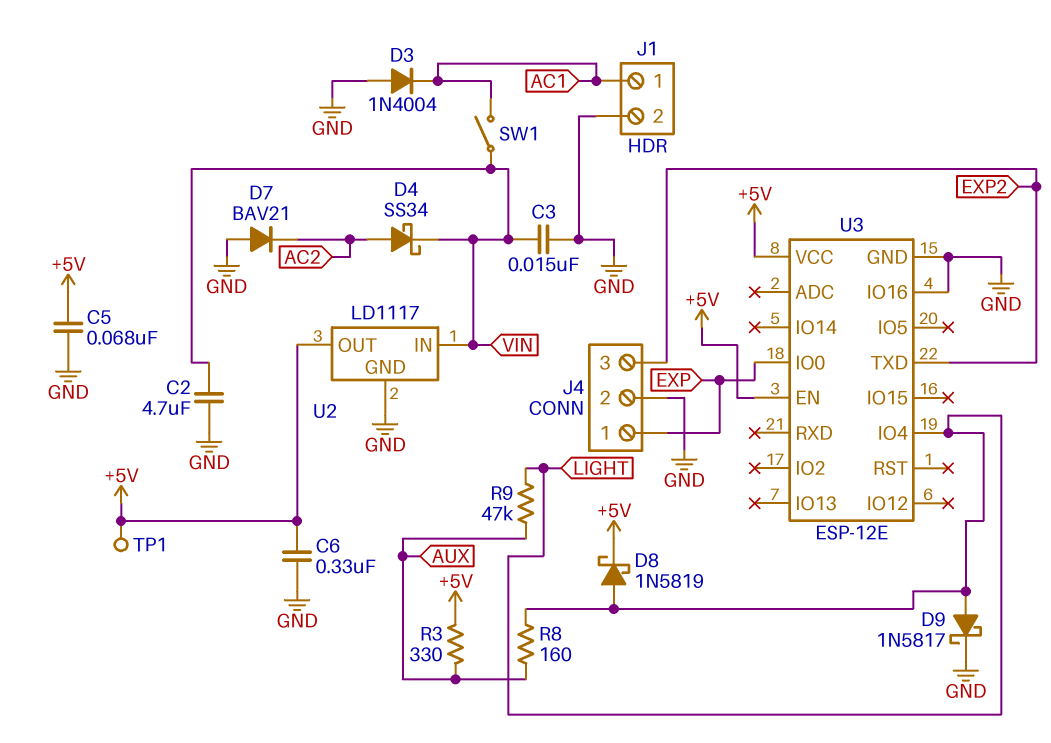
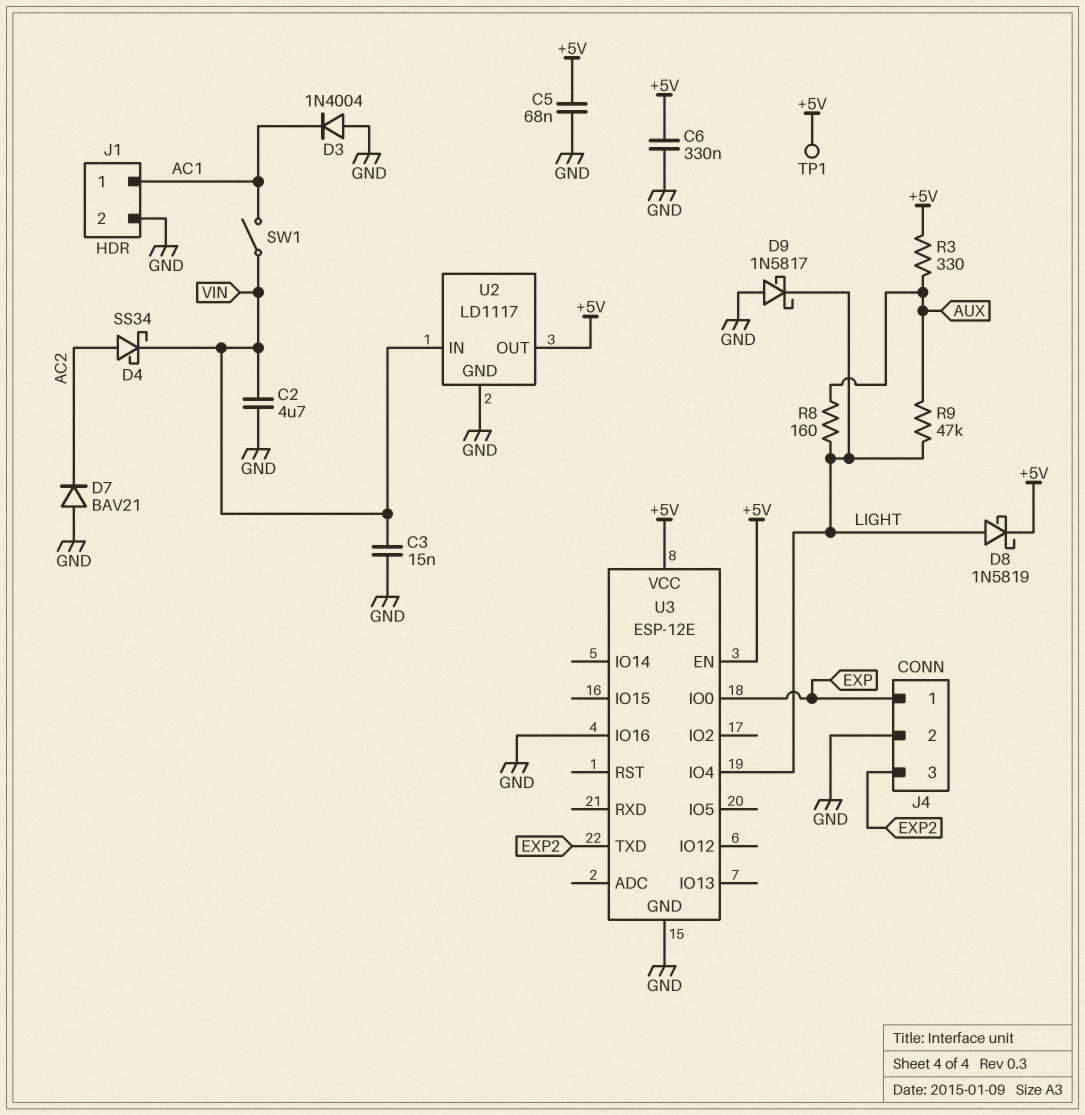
D9: schottky 1N5817 (A LIGHT, K GND) -> schottky 1N5817 (A GND, K LIGHT)

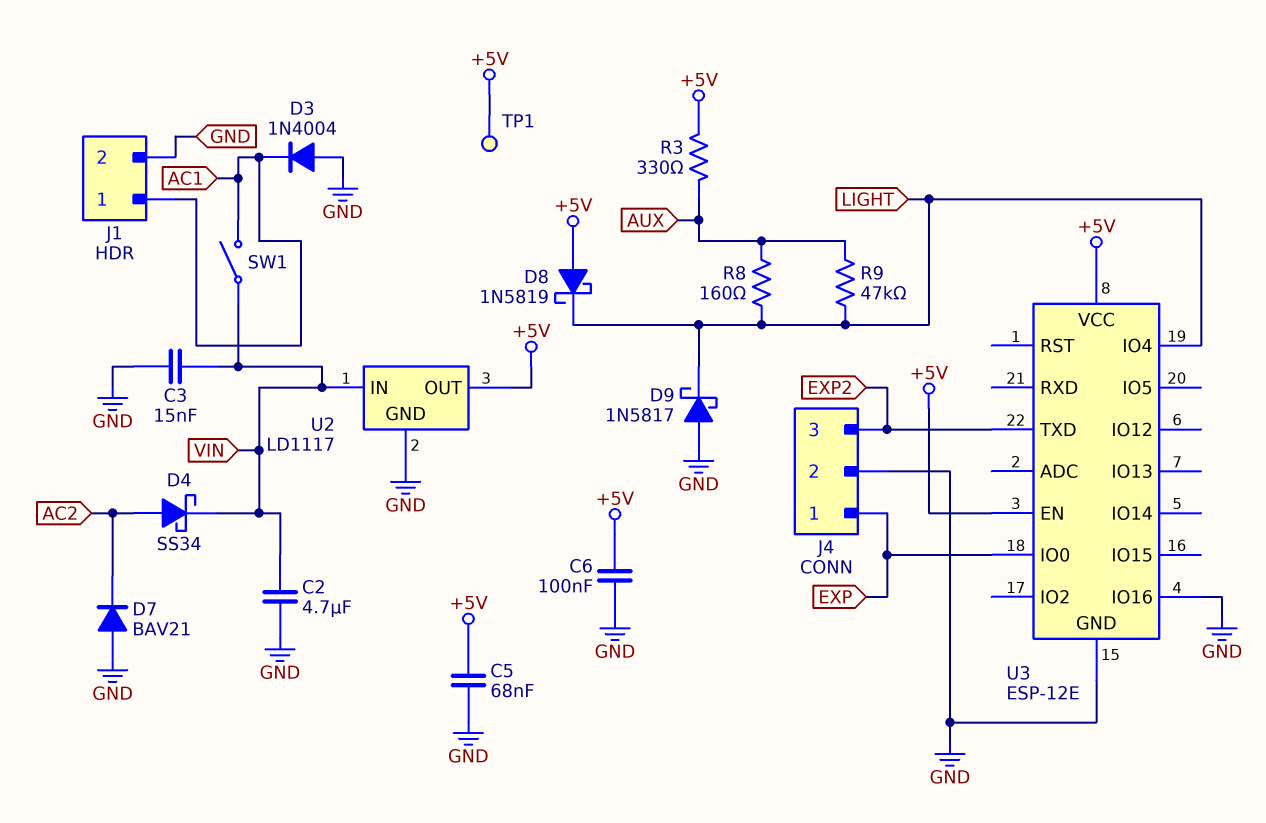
C6: 330nF (+5V, GND) -> 100nF (+5V, GND)
D8: schottky 1N5819 (A LIGHT, K +5V) -> schottky 1N5819 (A +5V, K LIGHT)

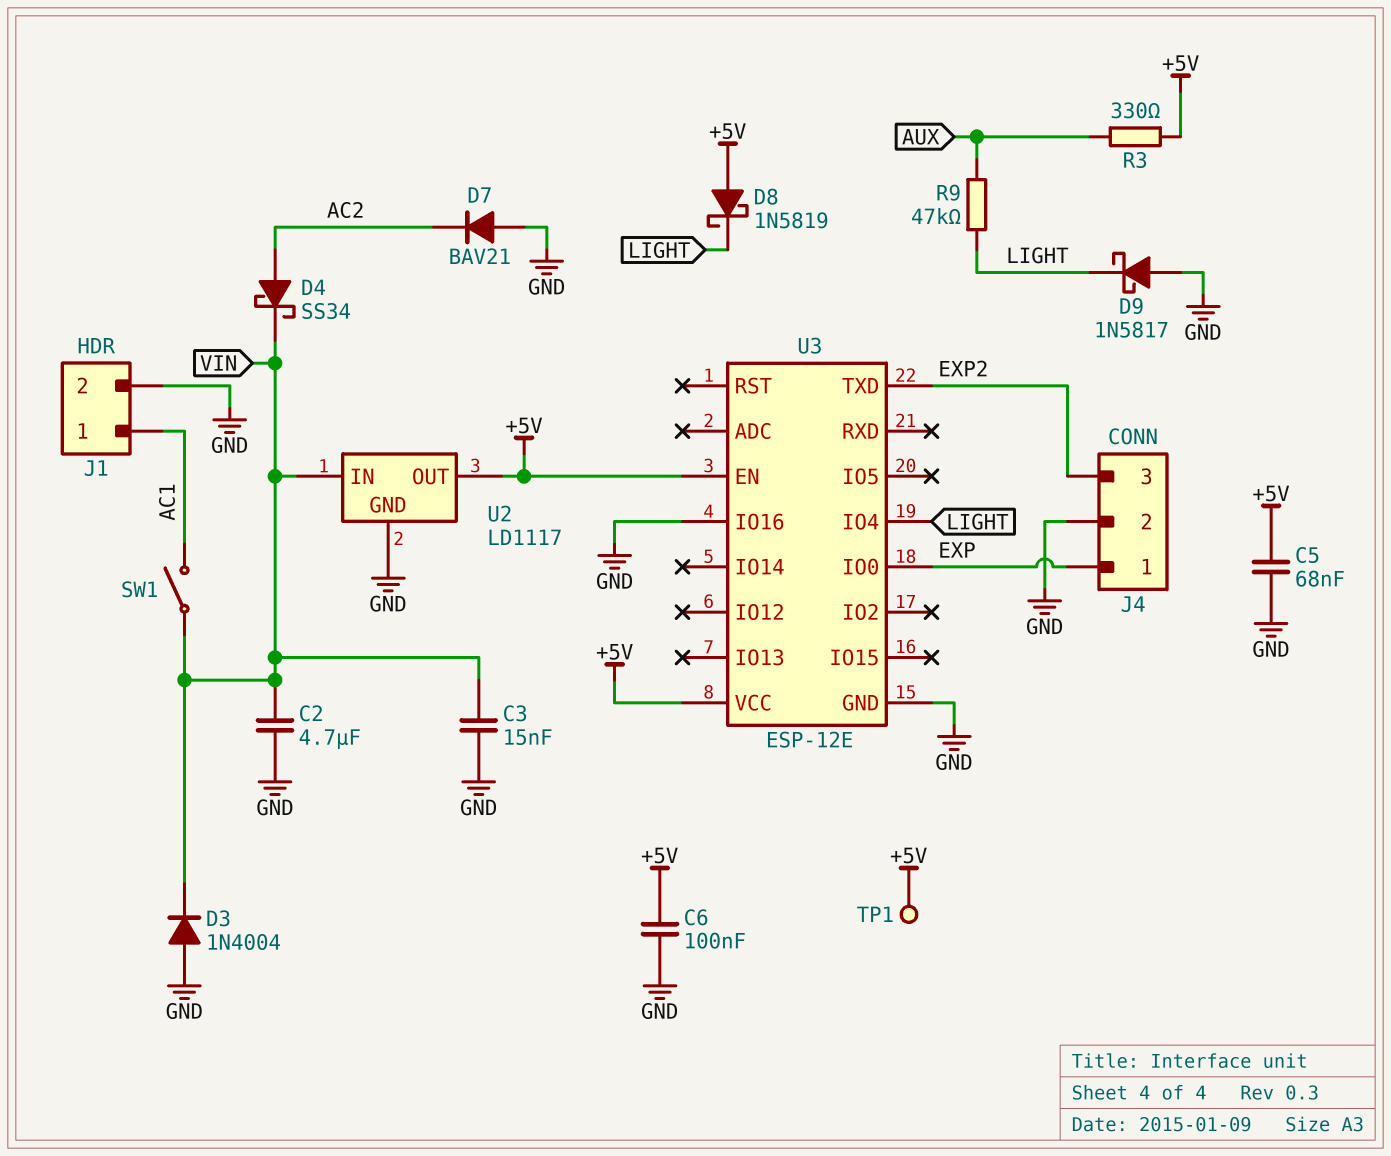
D3: diode 1N4004 (A GND, K AC1) -> diode 1N4004 (A GND, K VIN)
R8: 160 (AUX, LIGHT) -> none

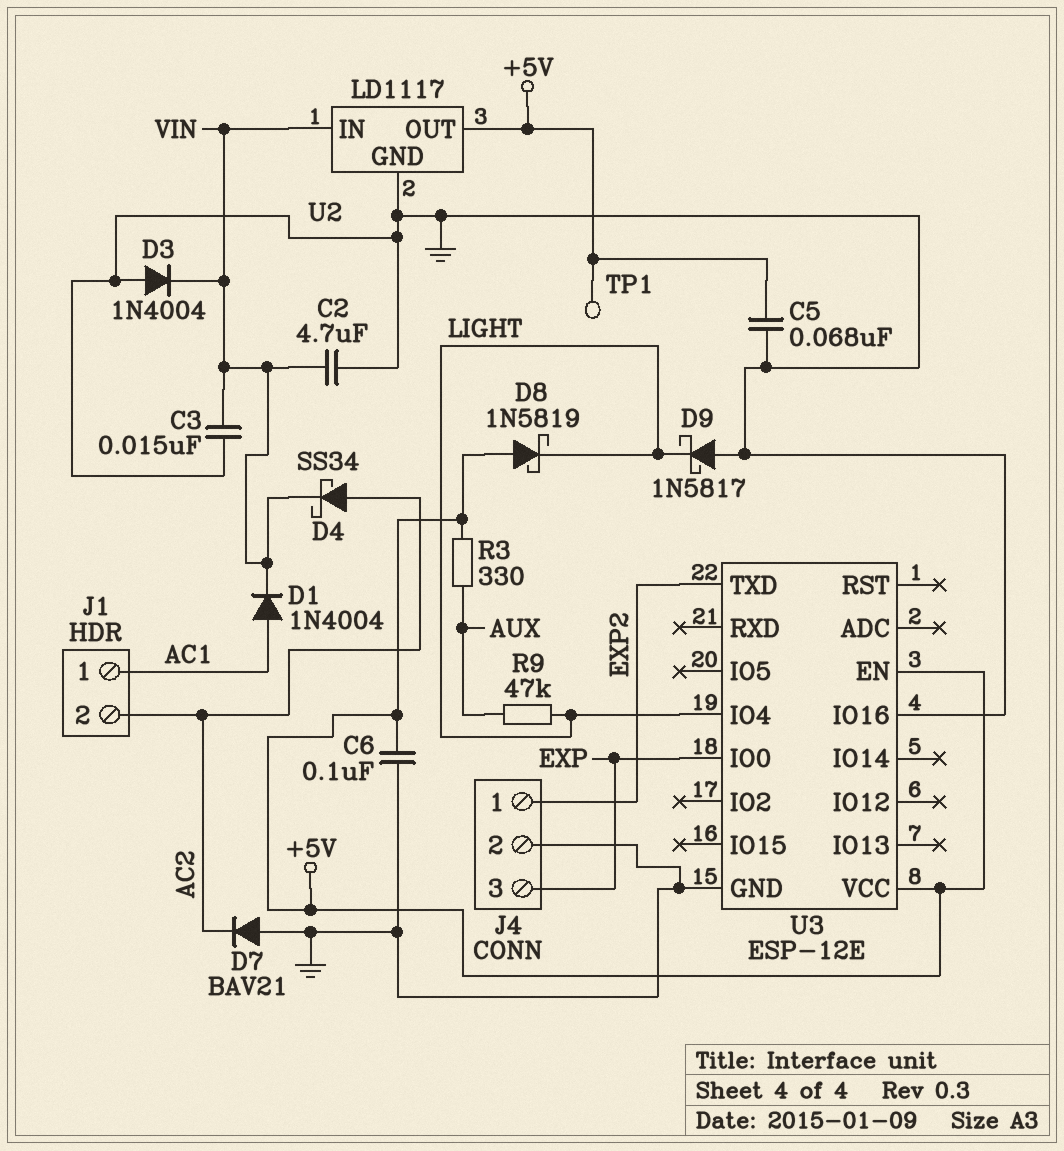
D1: none -> diode 1N4004 (A AC1, K VIN)
J1 pin 2: GND -> AC2
J4 pin 1: EXP -> EXP2
J4 pin 3: EXP2 -> EXP
SW1: switch (AC1, VIN) -> none

